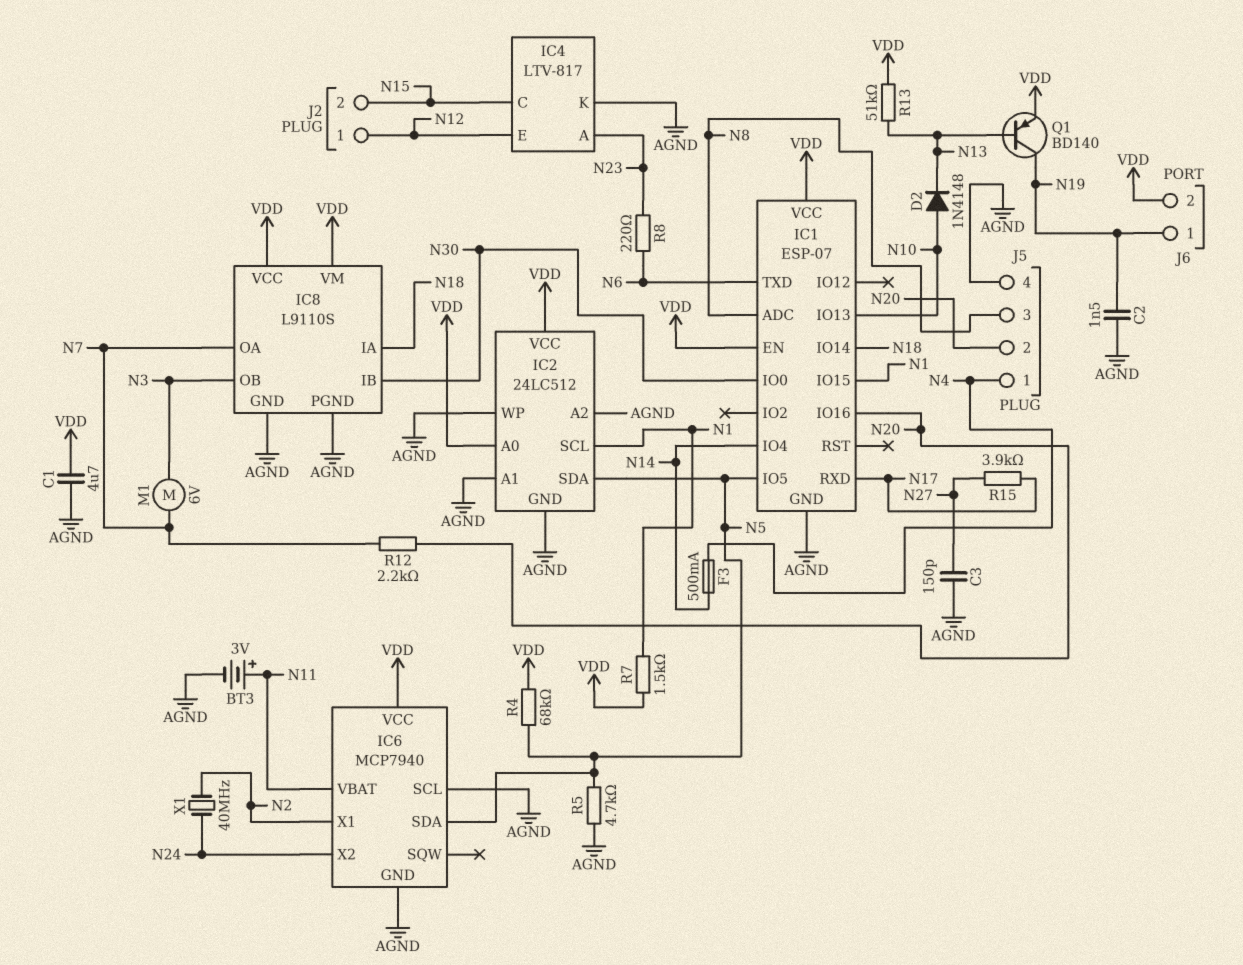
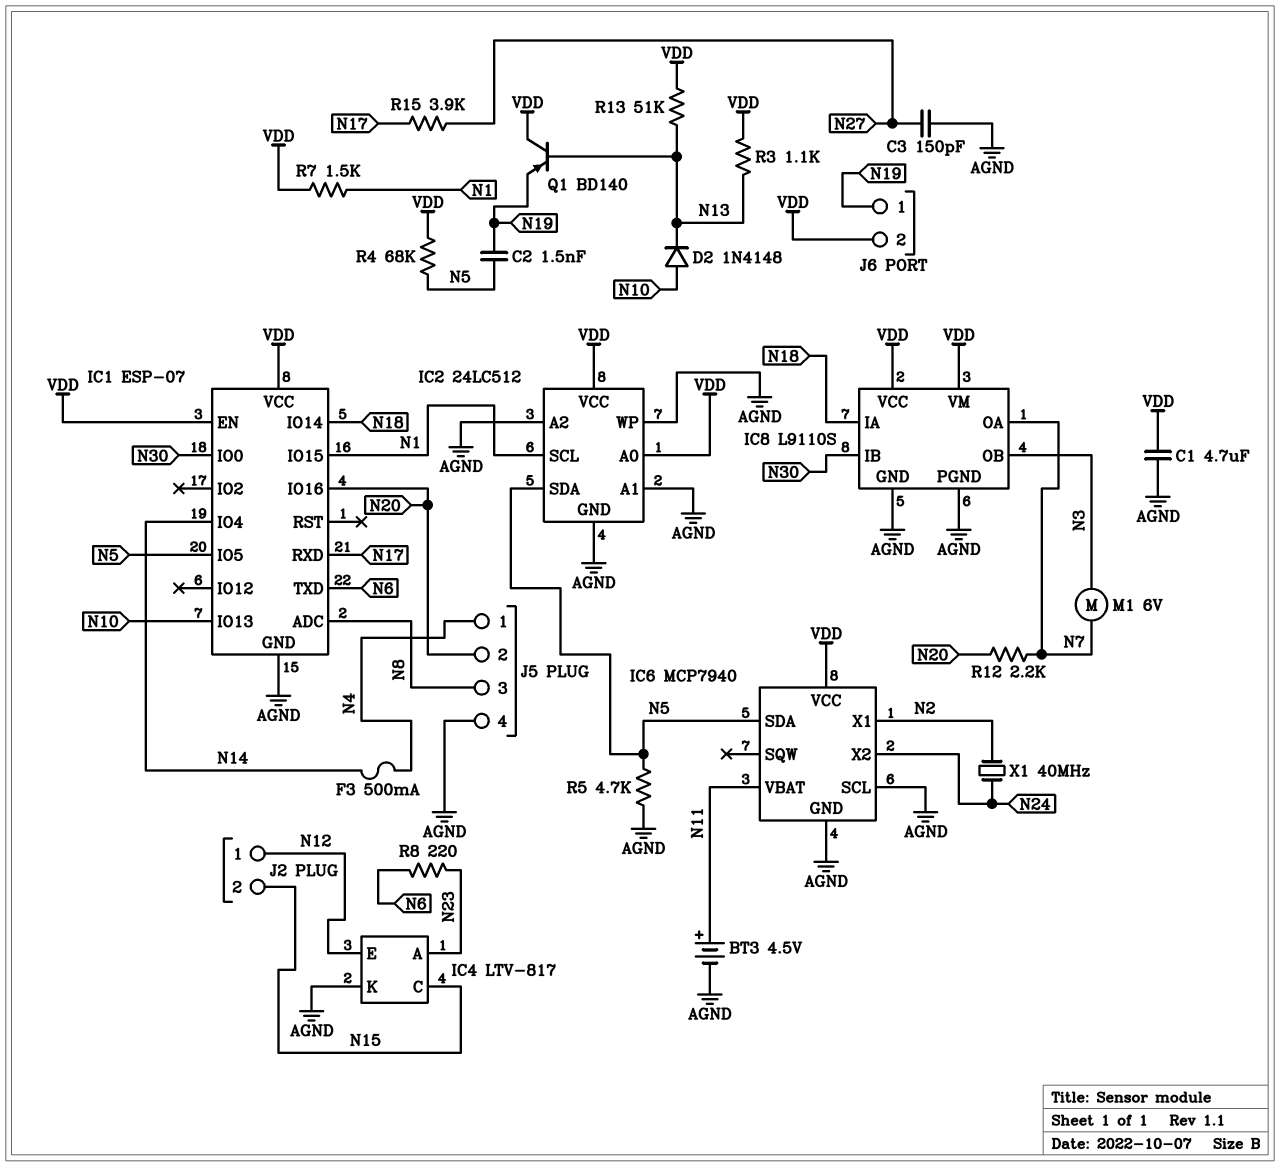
BT3: 3V (plus N11, minus AGND) -> 4.5V (plus N11, minus AGND)
C2: 1.5nF (AGND, N19) -> 1.5nF (N5, N19)
Q1: PNP BD140 (B N13, C N19, E VDD) -> PNP BD140 (B N13, C VDD, E N19)
R3: none -> 1.1k (N13, VDD)

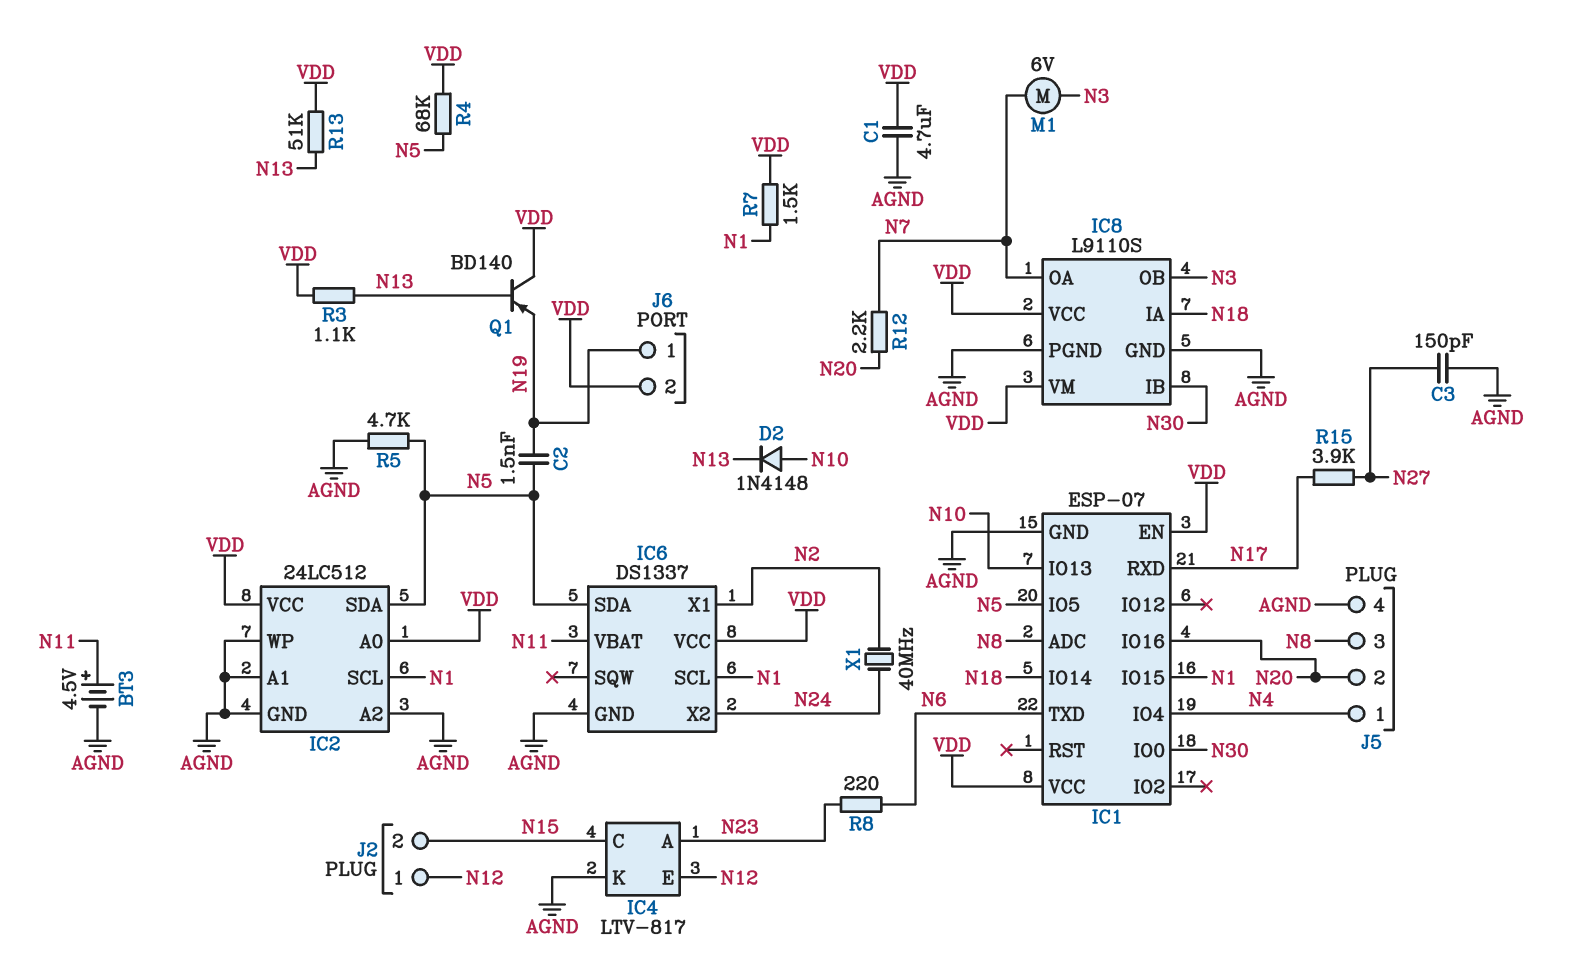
F3: 500mA (N4, N14) -> none
IC1 pin IO4: N14 -> N4
IC6: MCP7940 -> DS1337
IC6 pin SCL: AGND -> N1

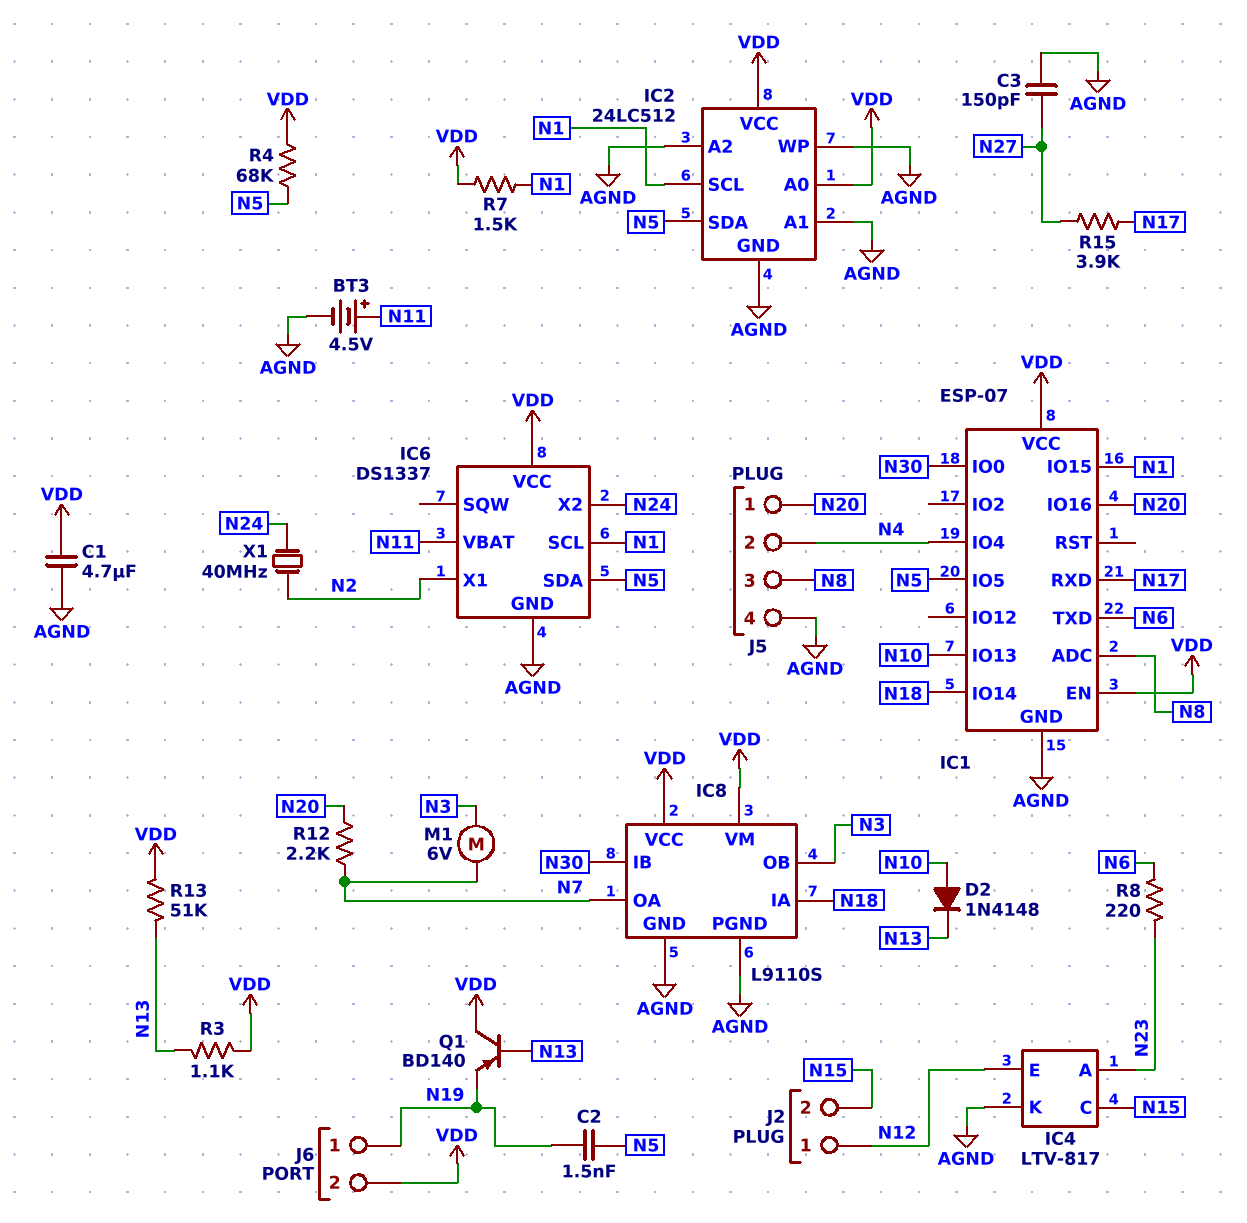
J5 pin 1: N4 -> N20
J5 pin 2: N20 -> N4
R5: 4.7k (AGND, N5) -> none

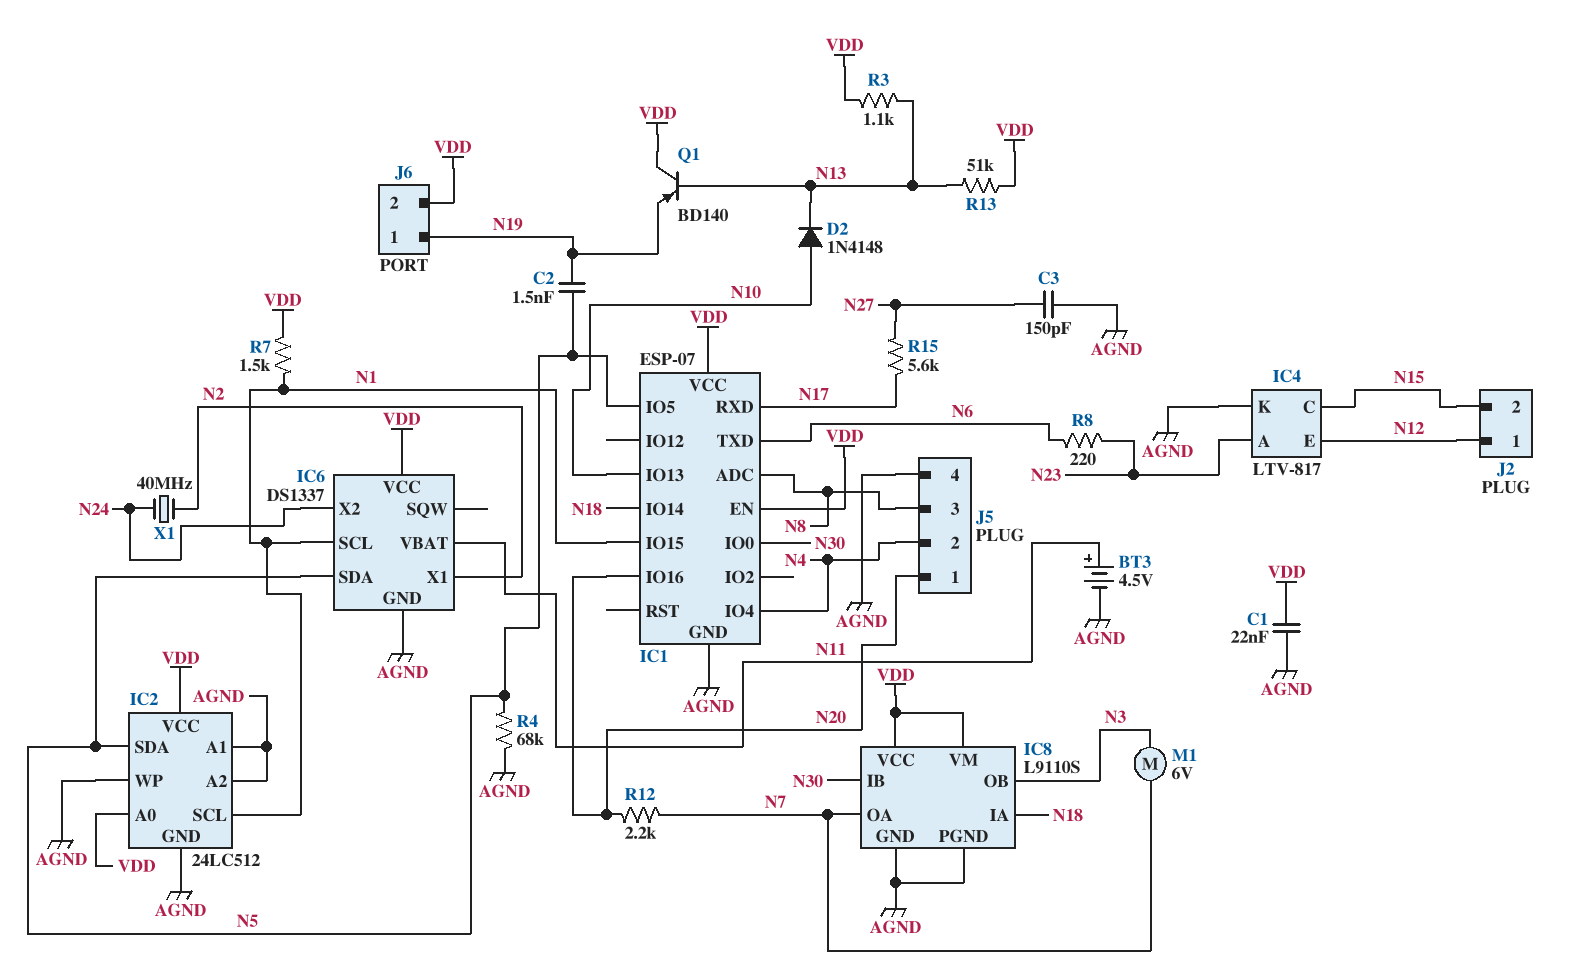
C1: 4.7uF (AGND, VDD) -> 22nF (AGND, VDD)
R4: 68k (N5, VDD) -> 68k (AGND, N5)
R15: 3.9k (N17, N27) -> 5.6k (N17, N27)

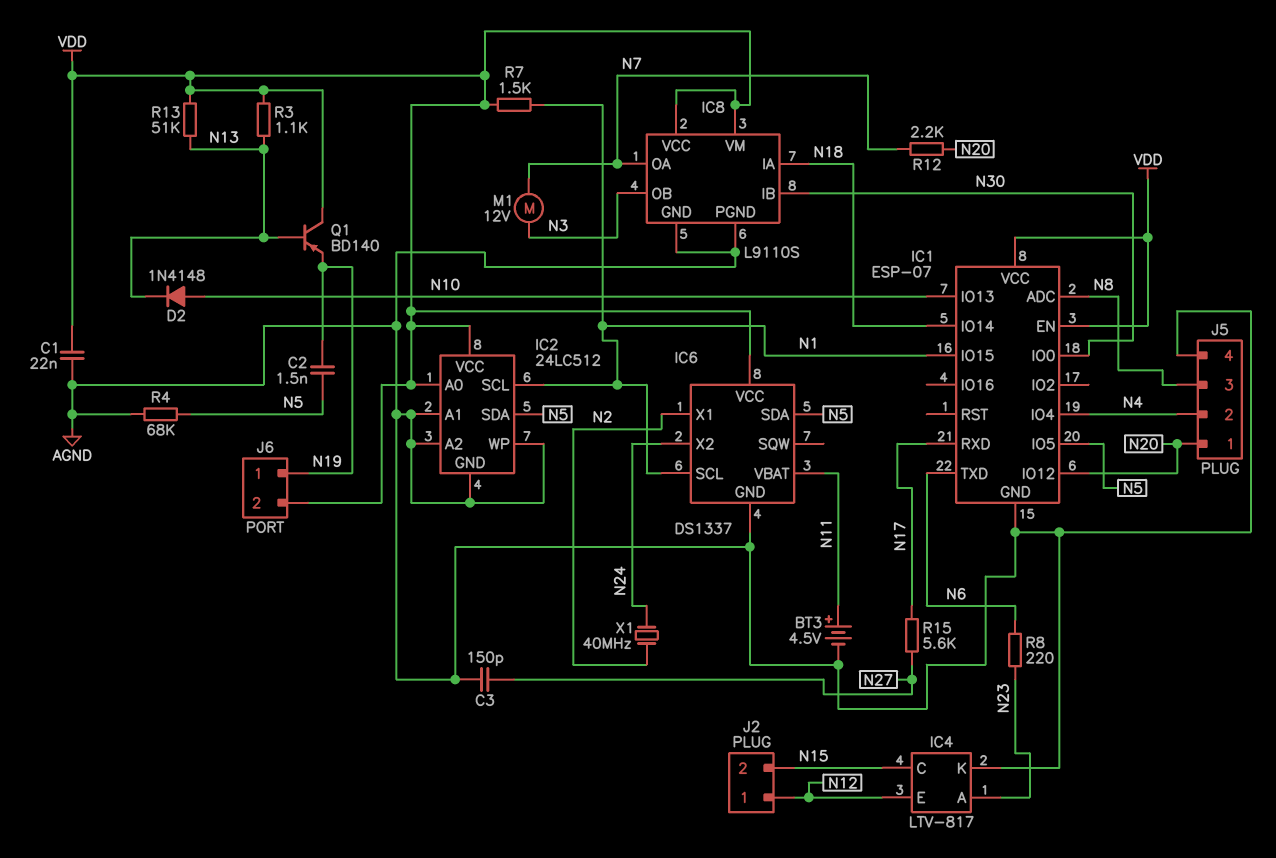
IC1 pin IO12: none -> N20
IC1 pin IO16: N20 -> none
M1: motor 6V (N3, N7) -> motor 12V (N3, N7)

